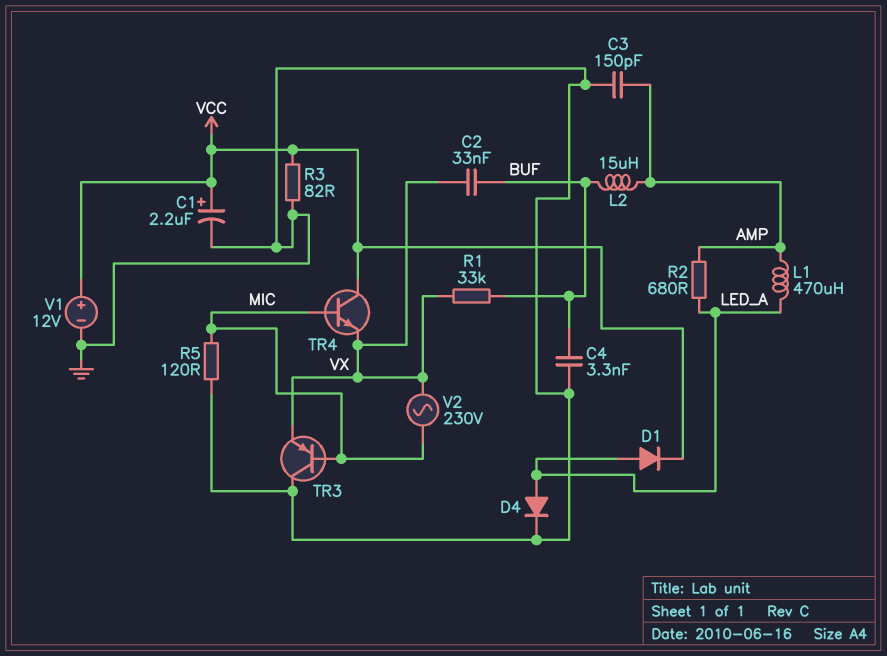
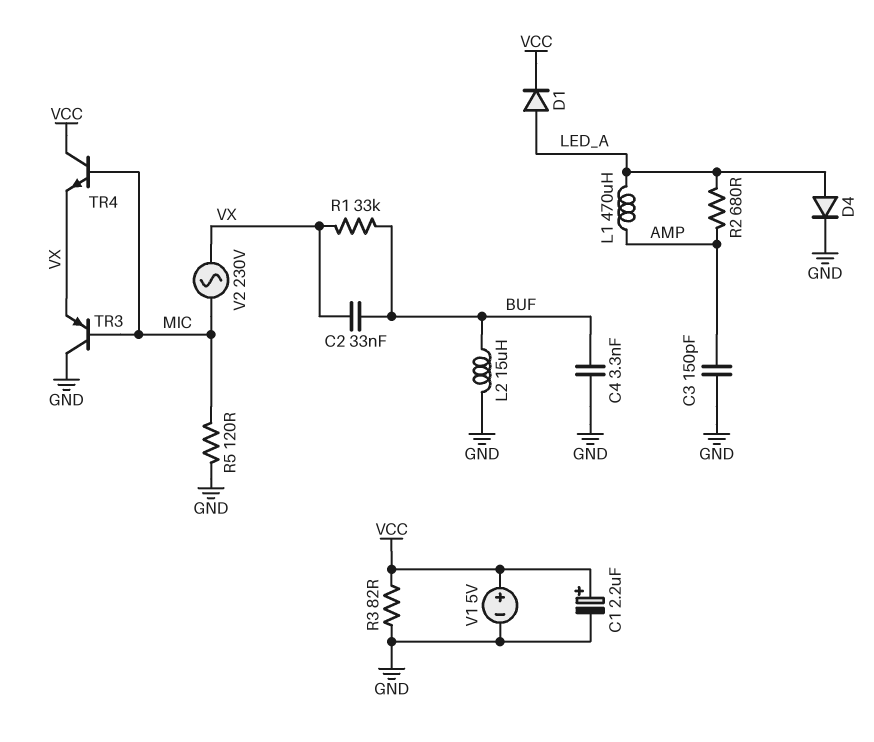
L2: 15uH (AMP, BUF) -> 15uH (BUF, GND)
V1: 12V (plus VCC, minus GND) -> 5V (plus VCC, minus GND)

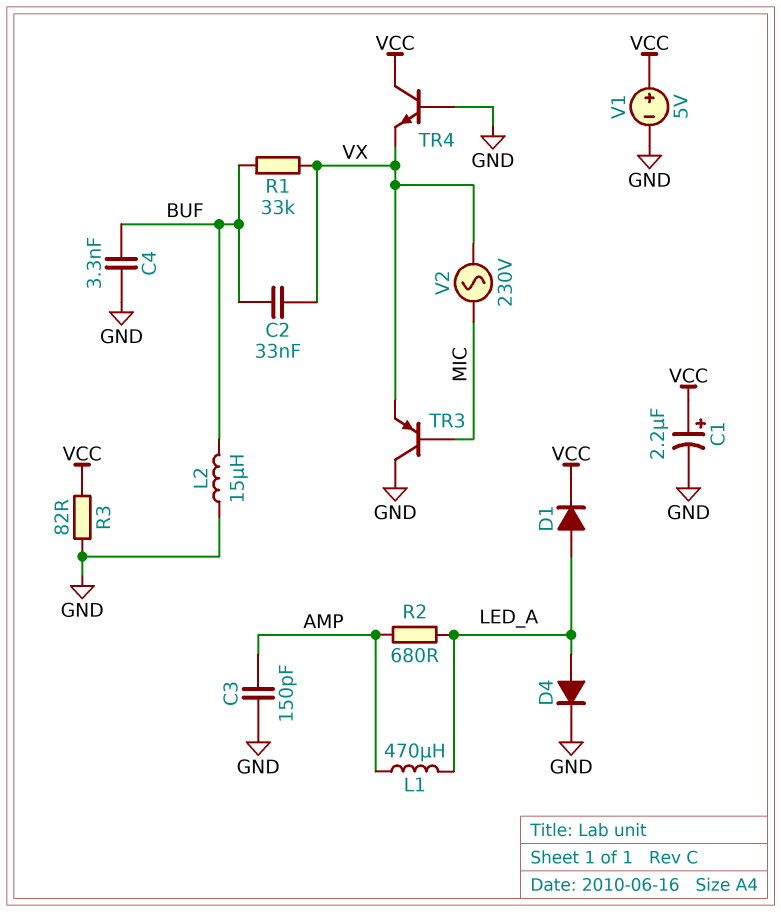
R5: 120 (GND, MIC) -> none
TR4: NPN (B MIC, C VCC, E VX) -> NPN (B GND, C VCC, E VX)

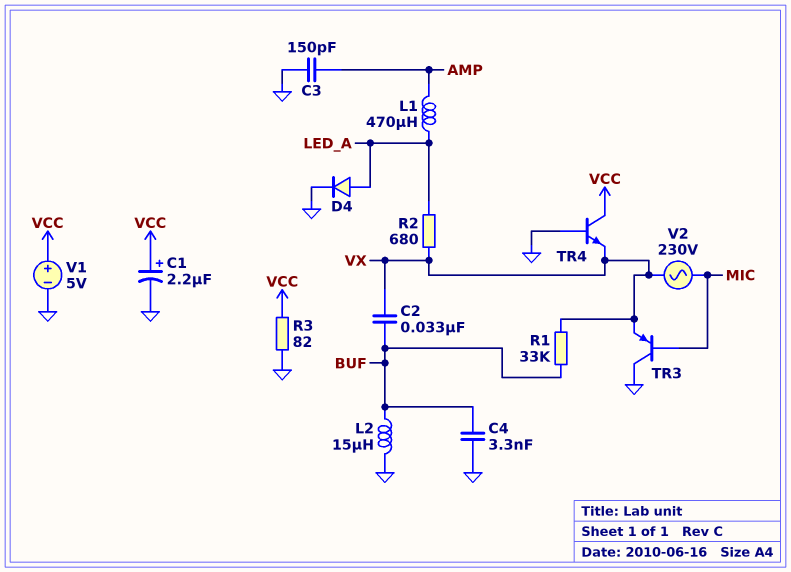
D1: diode (A LED_A, K VCC) -> none
R2: 680 (AMP, LED_A) -> 680 (LED_A, VX)

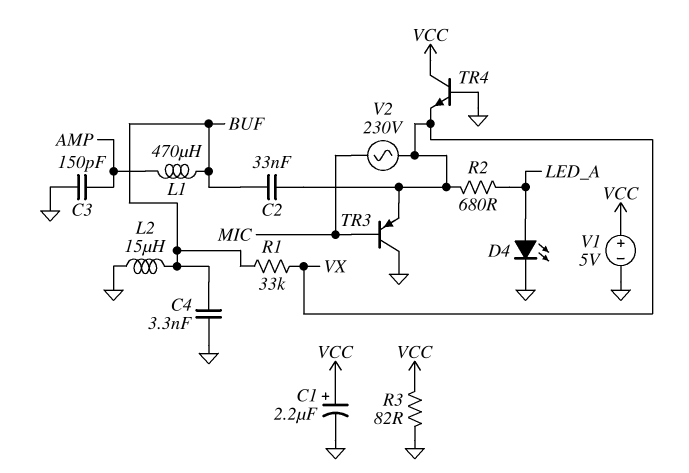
D4: diode (A LED_A, K GND) -> LED (A LED_A, K GND)
L1: 470uH (AMP, LED_A) -> 470uH (AMP, BUF)

